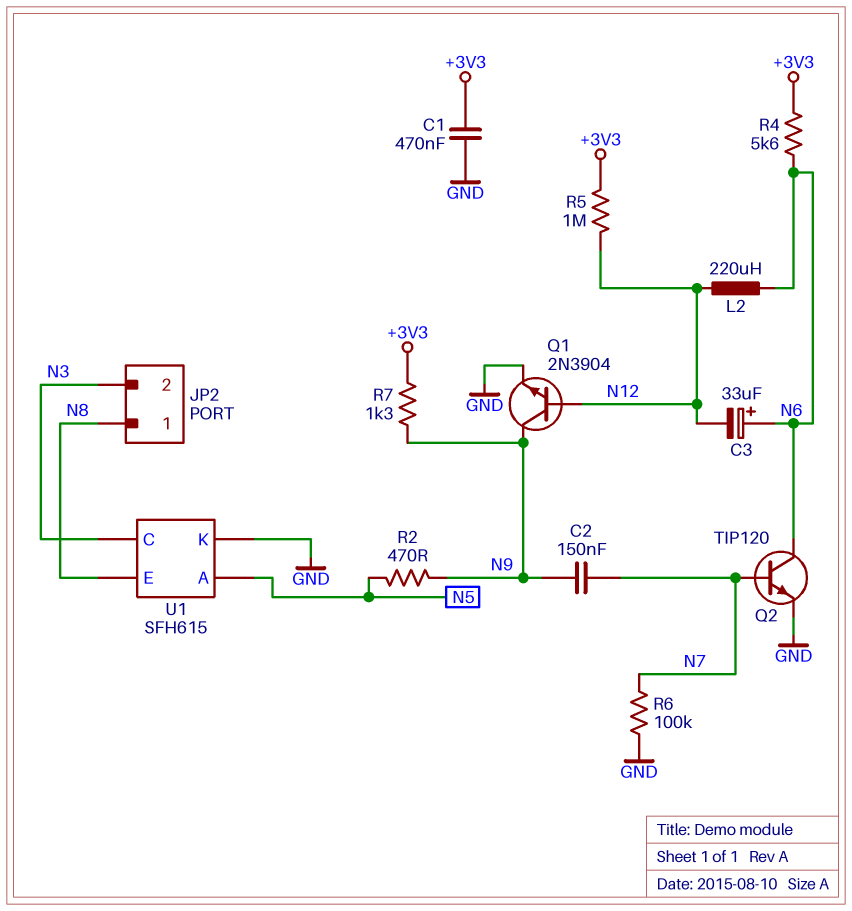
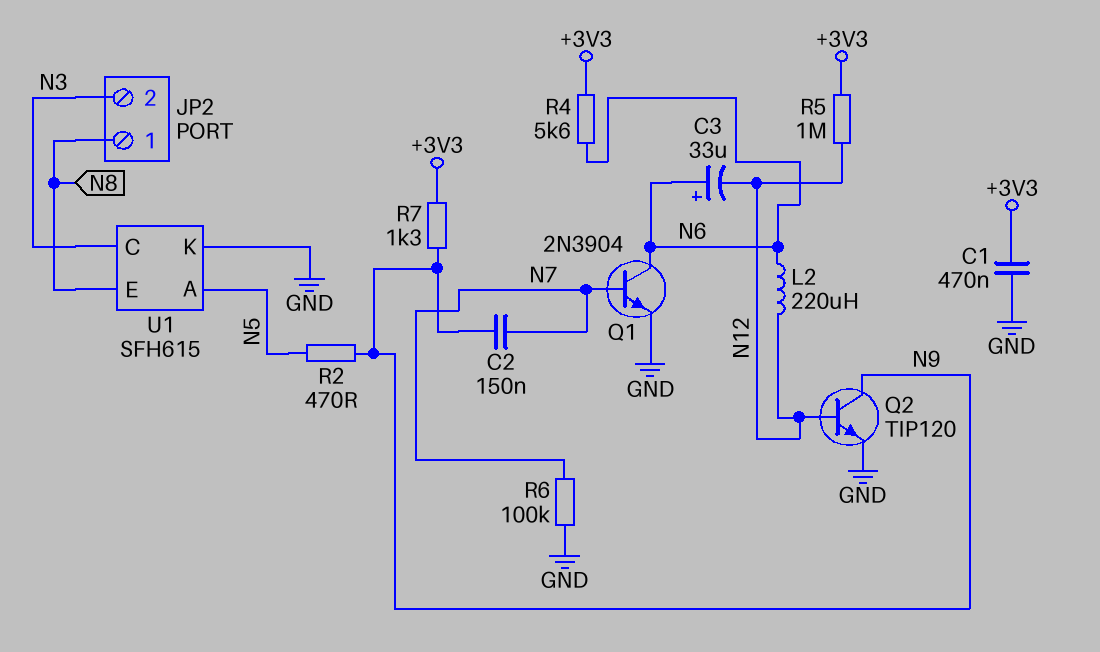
Q1: NPN 2N3904 (B N12, C N9, E GND) -> NPN 2N3904 (B N7, C N6, E GND)
Q2: NPN TIP120 (B N7, C N6, E GND) -> NPN TIP120 (B N12, C N9, E GND)

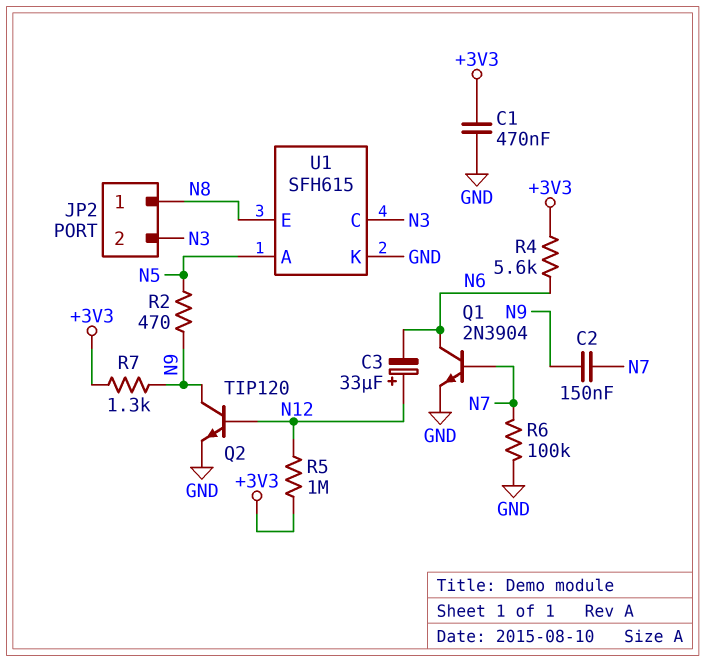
C3: 33uF (plus N6, minus N12) -> 33uF (plus N12, minus N6)
L2: 220uH (N6, N12) -> none

